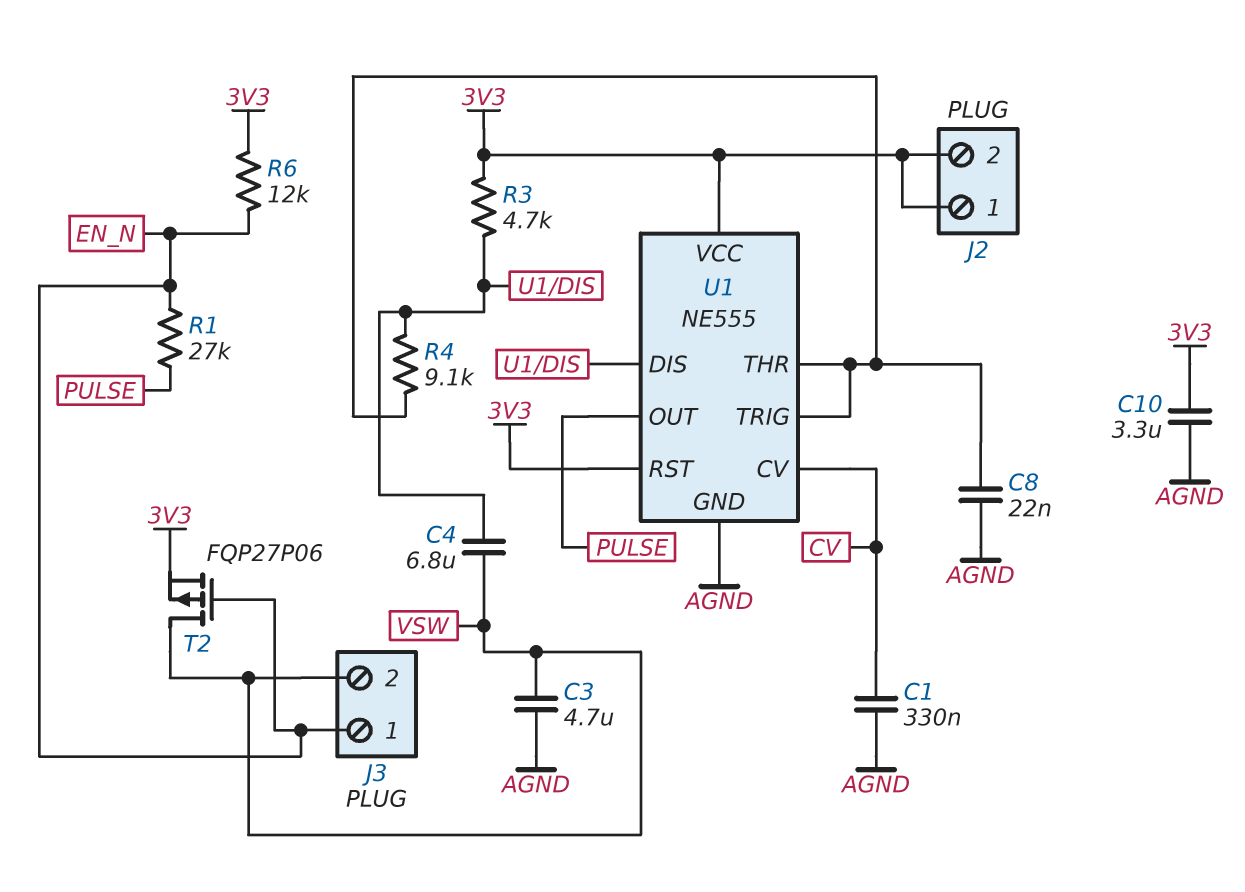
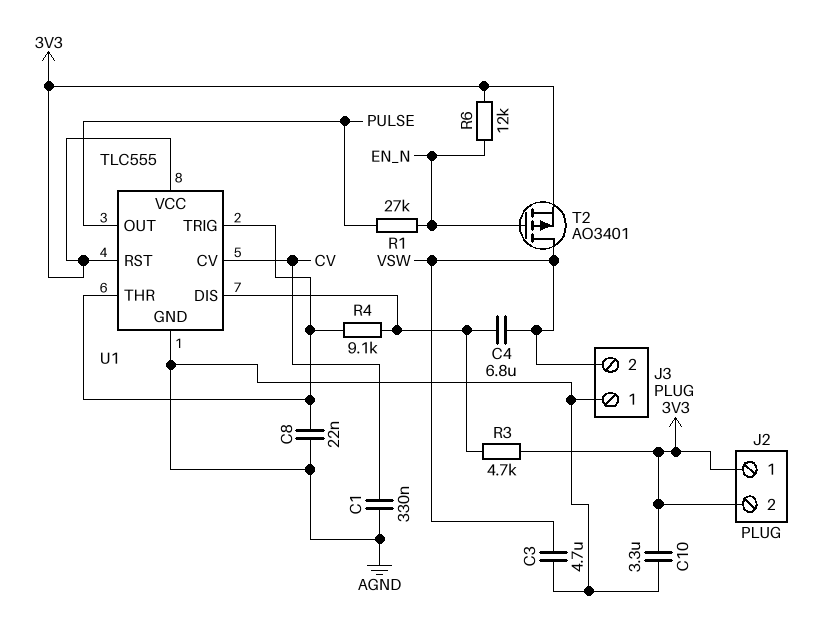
J3 pin 1: EN_N -> AGND
T2: PMOS FQP27P06 (G EN_N, D VSW, S 3V3) -> PMOS AO3401 (G EN_N, D VSW, S 3V3)
U1: NE555 -> TLC555

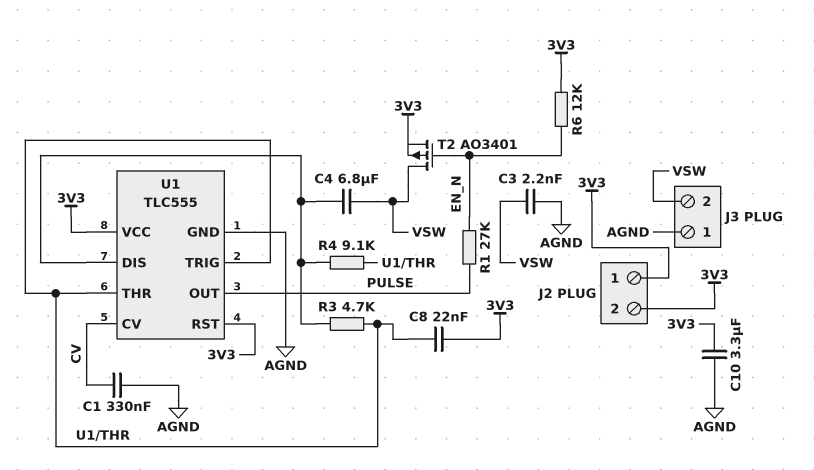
C3: 4.7uF (AGND, VSW) -> 2.2nF (AGND, VSW)
C8: 22nF (AGND, U1/THR) -> 22nF (3V3, U1/THR)
R3: 4.7k (3V3, U1/DIS) -> 4.7k (U1/DIS, U1/THR)

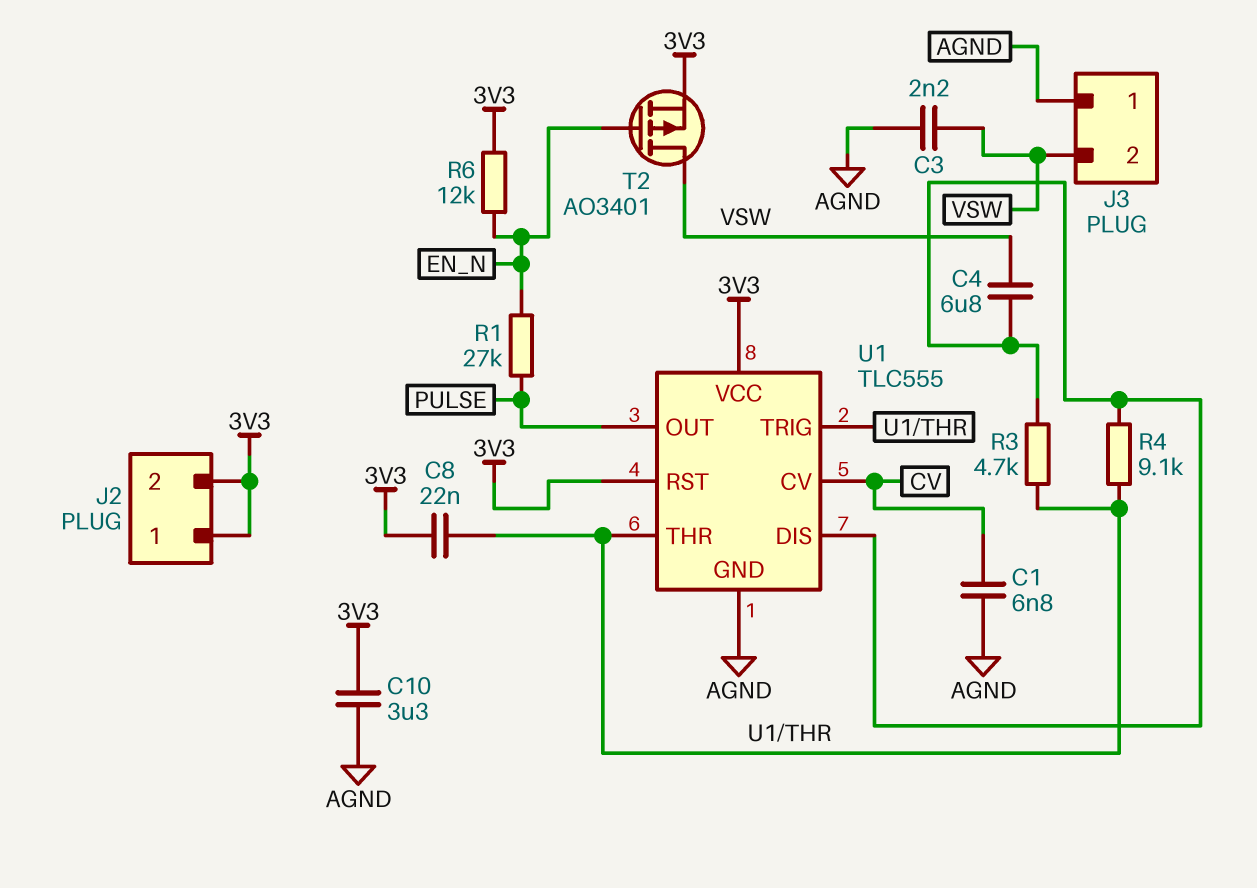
C1: 330nF (AGND, CV) -> 6.8nF (AGND, CV)

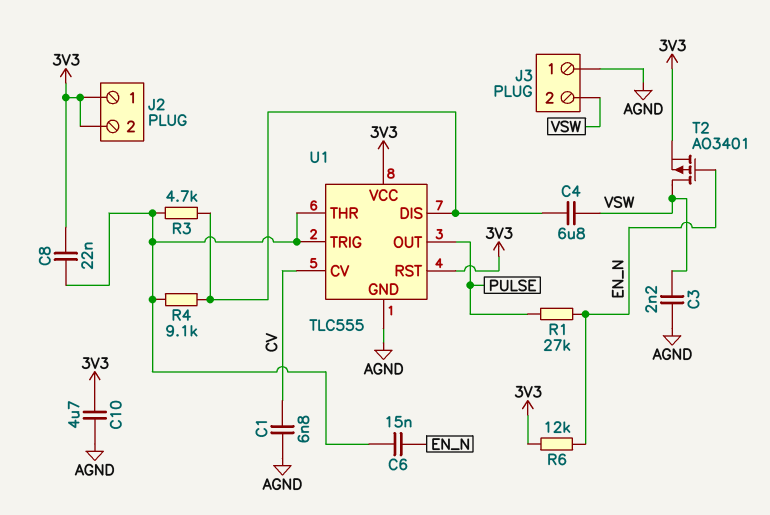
C6: none -> 15nF (EN_N, U1/THR)
C10: 3.3uF (3V3, AGND) -> 4.7uF (3V3, AGND)

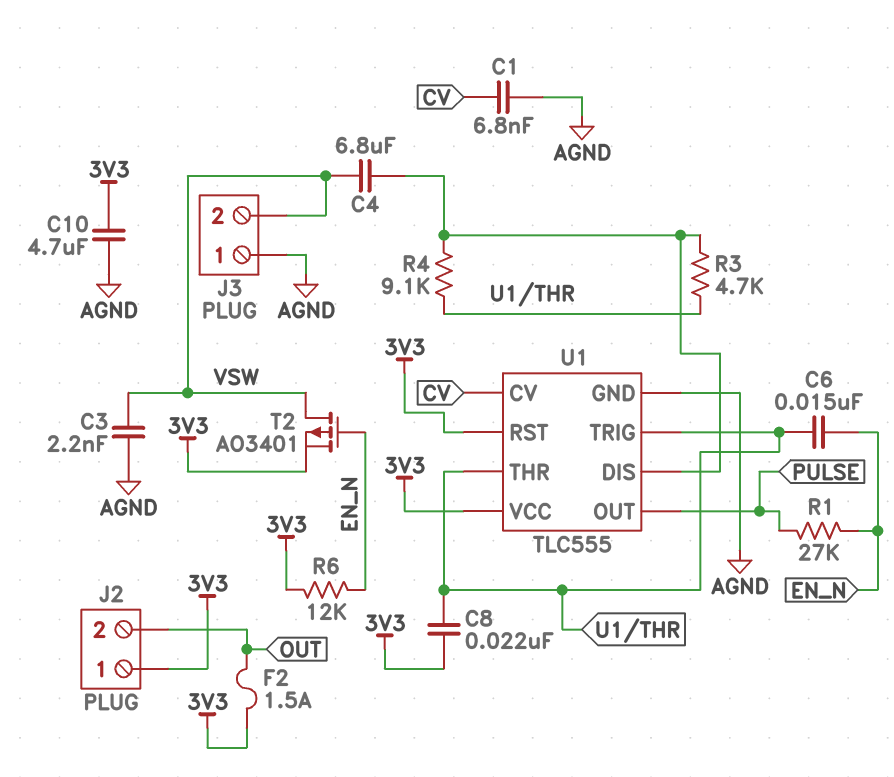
F2: none -> 1.5A (3V3, OUT)
J2 pin 2: 3V3 -> OUT

